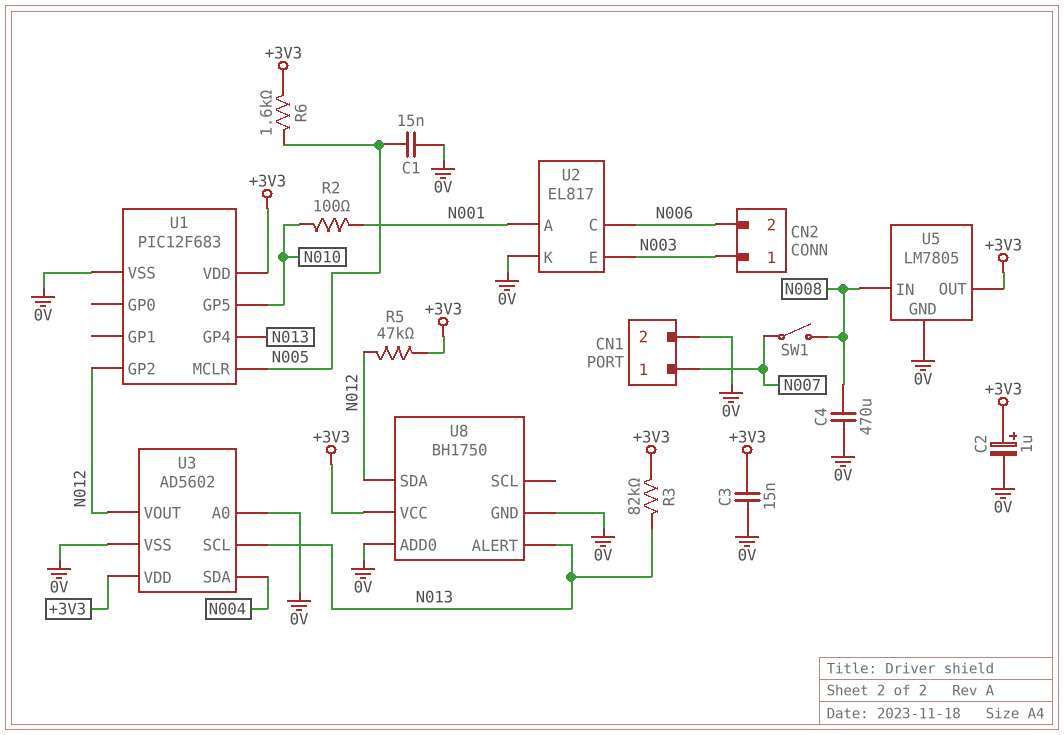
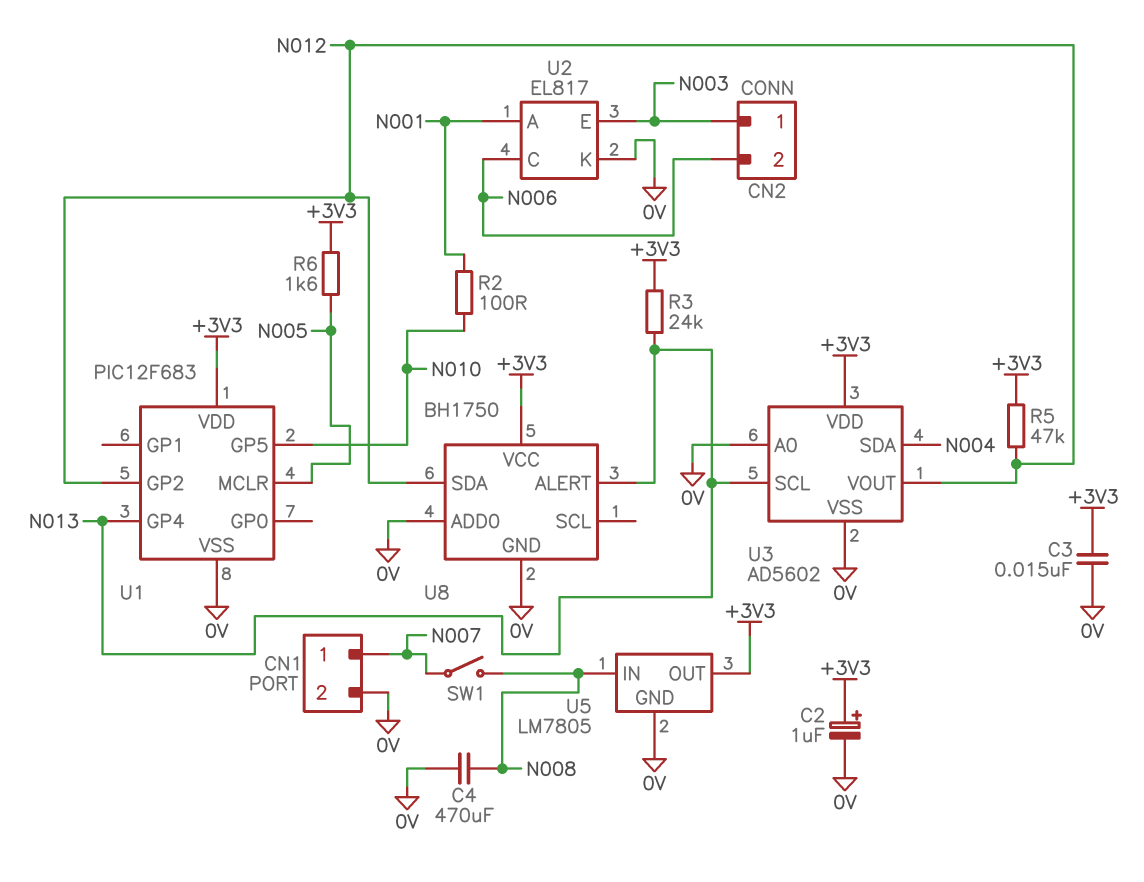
C1: 15nF (0V, N005) -> none
R3: 82k (+3V3, N013) -> 24k (+3V3, N013)

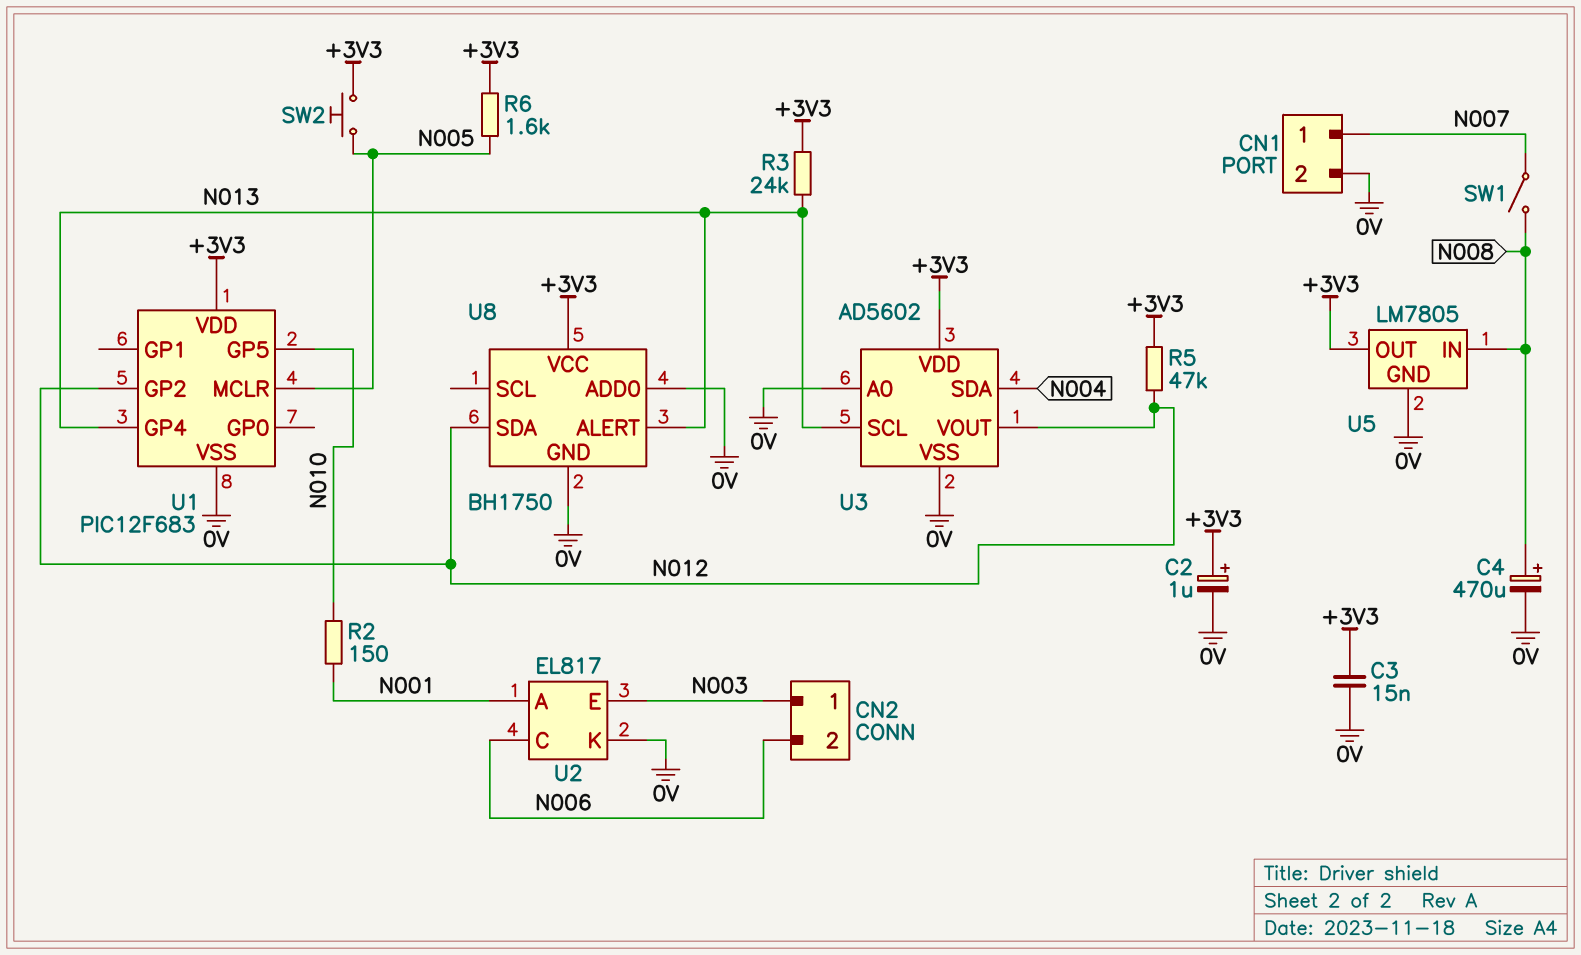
C4: 470uF (0V, N008) -> 470uF (plus N008, minus 0V)
R2: 100 (N001, N010) -> 150 (N001, N010)
SW2: none -> button (+3V3, N005)

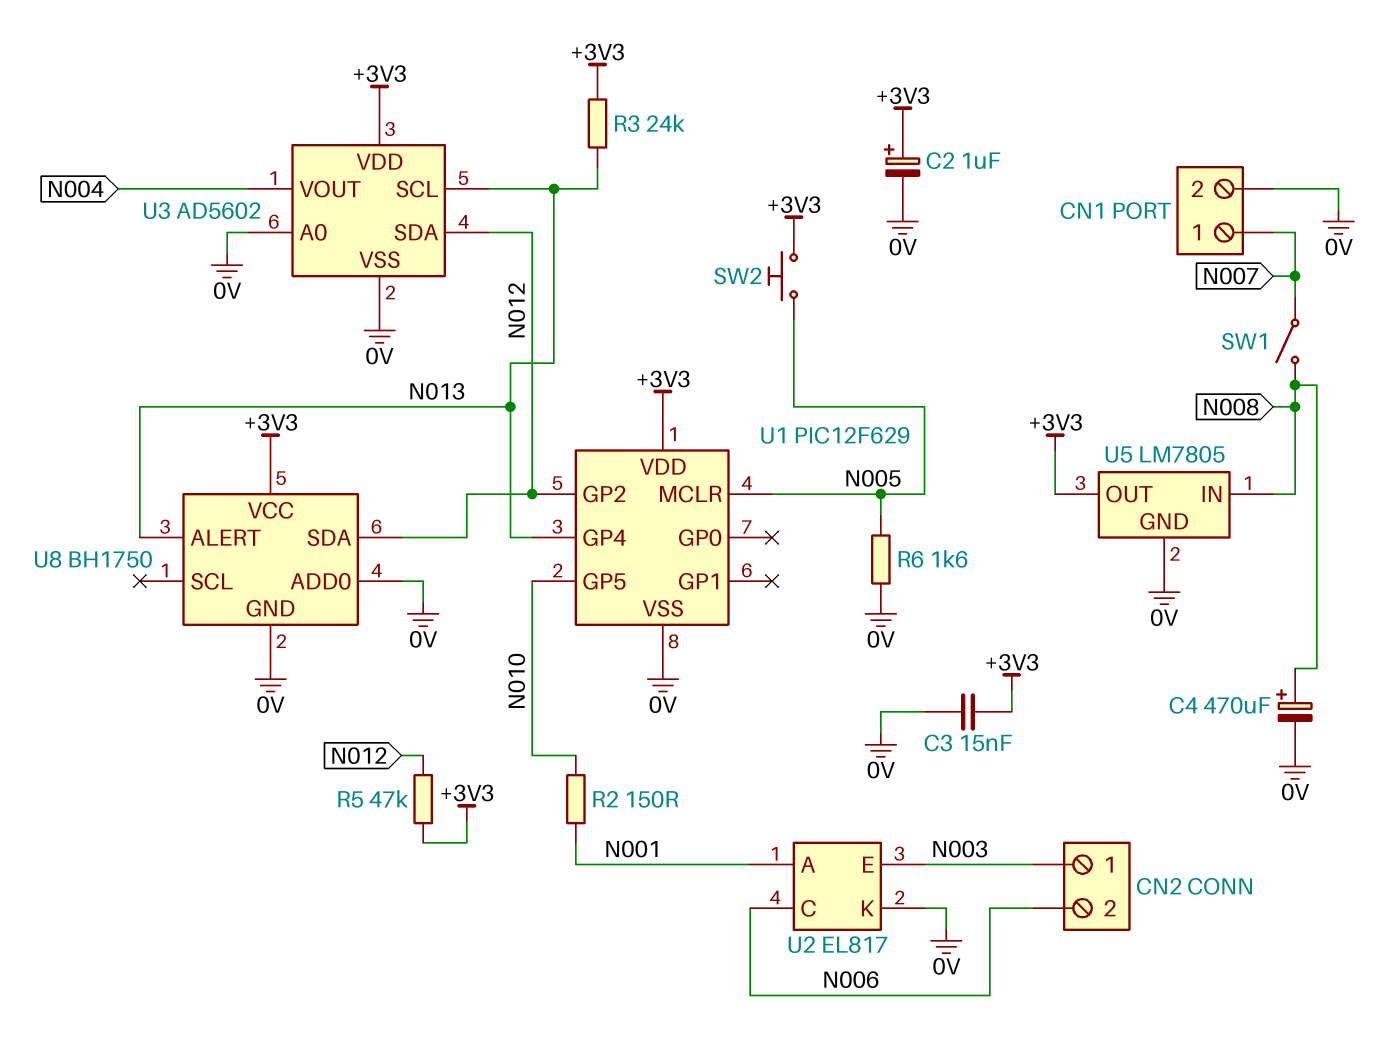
R6: 1.6k (+3V3, N005) -> 1.6k (0V, N005)
U1: PIC12F683 -> PIC12F629
U3 pin SDA: N004 -> N012
U3 pin VOUT: N012 -> N004

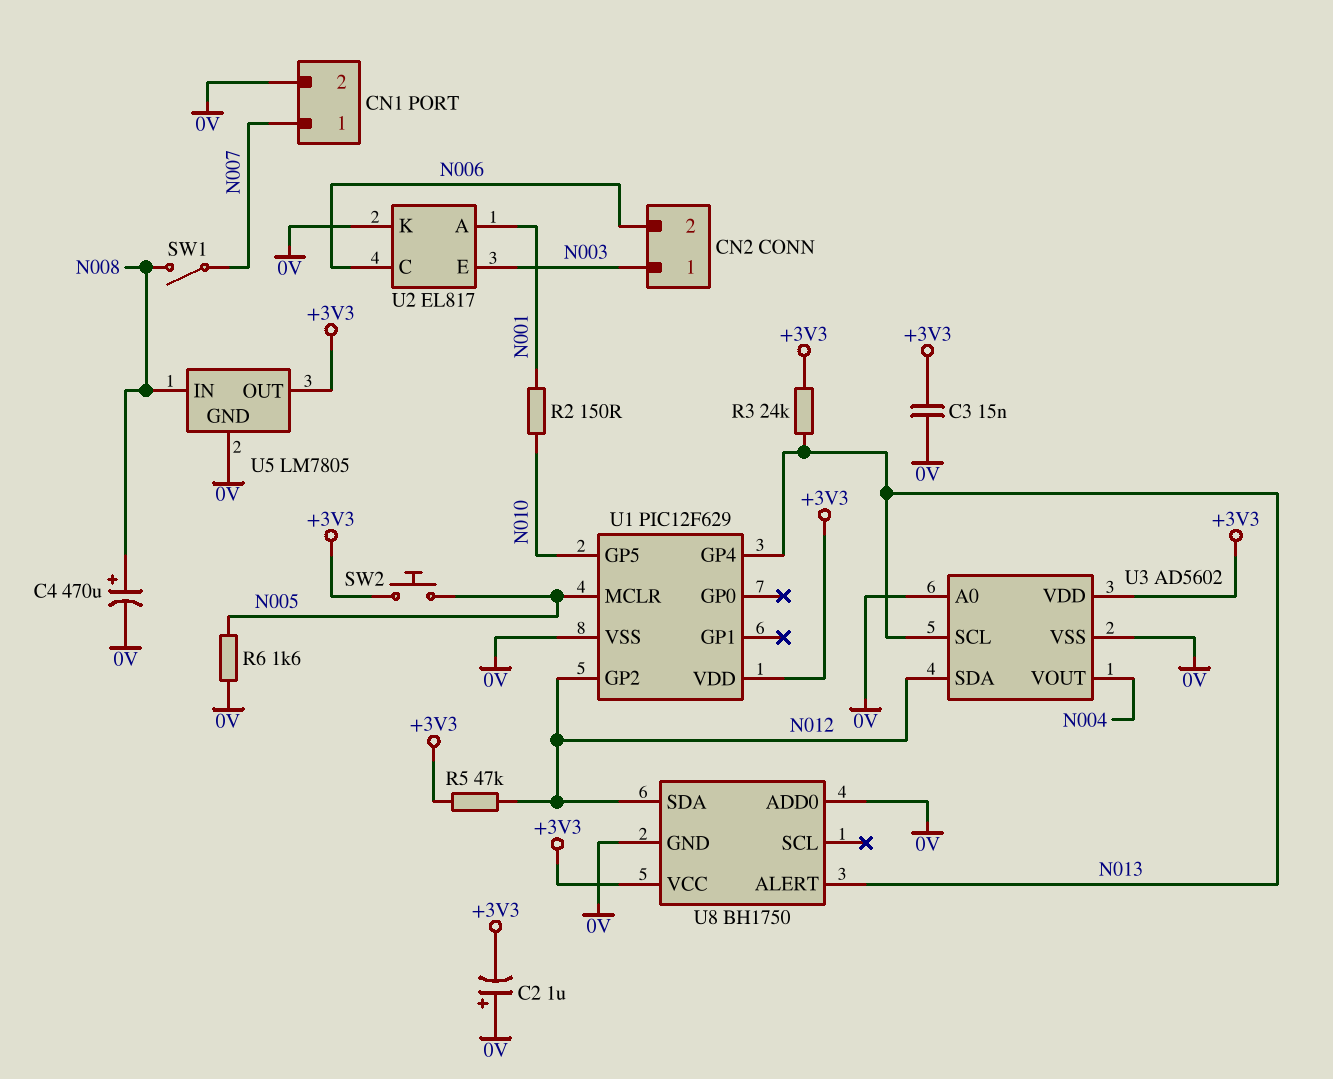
C2: 1uF (plus +3V3, minus 0V) -> 1uF (plus 0V, minus +3V3)

